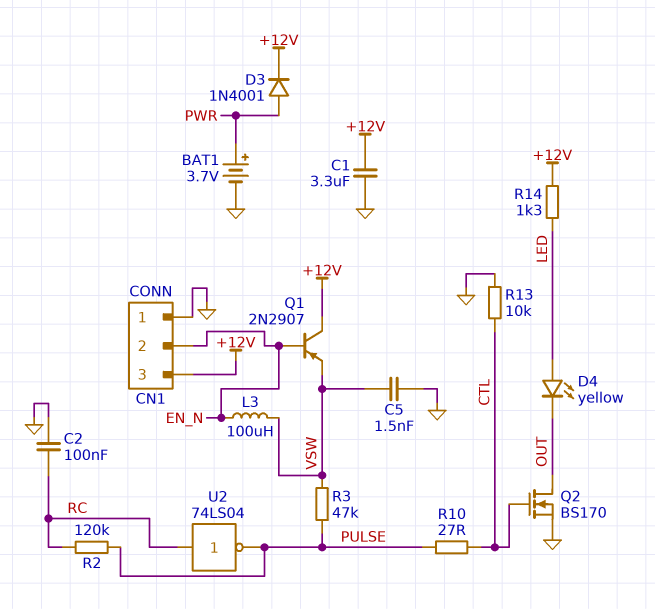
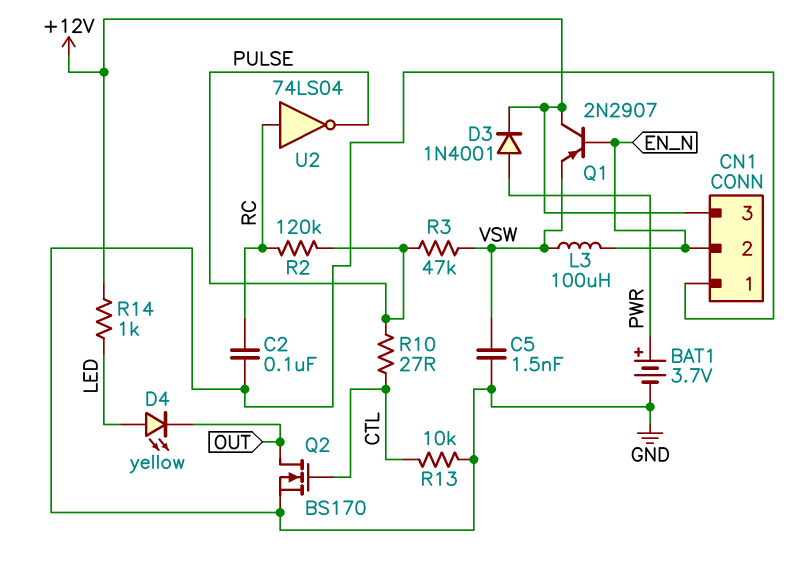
C1: 3.3uF (+12V, GND) -> none
R14: 1.3k (+12V, LED) -> 1k (+12V, LED)

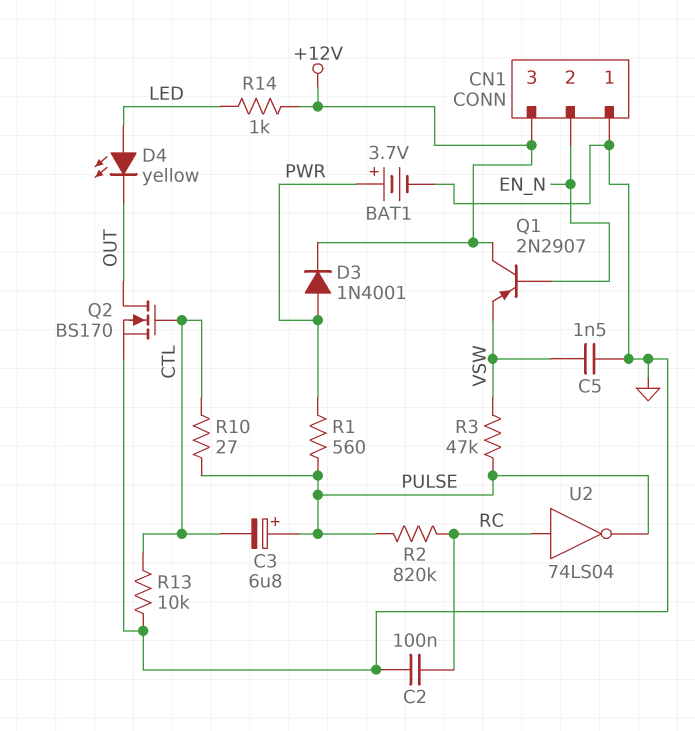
C3: none -> 6.8uF (plus PULSE, minus CTL)
L3: 100uH (EN_N, VSW) -> none
R1: none -> 560 (PULSE, PWR)
R2: 120k (PULSE, RC) -> 820k (PULSE, RC)

